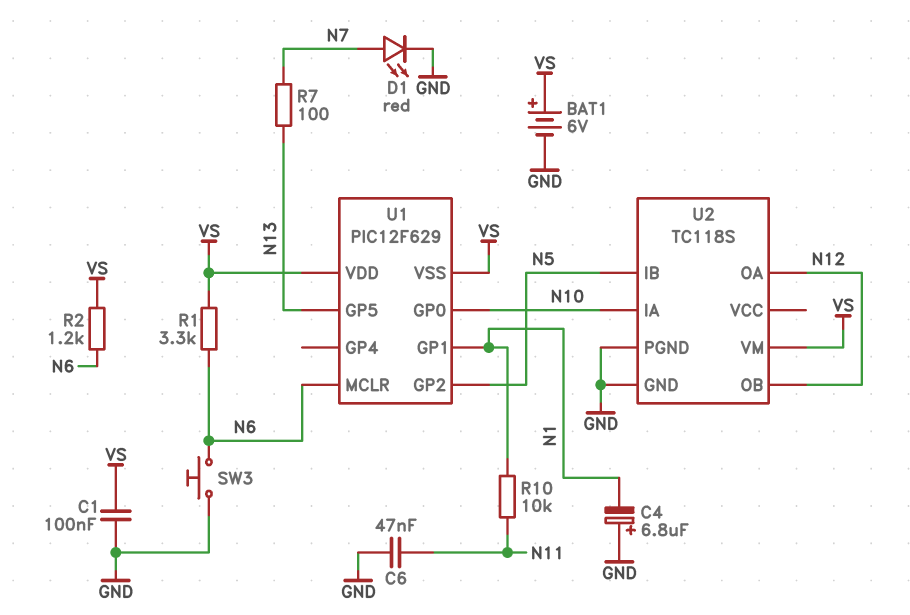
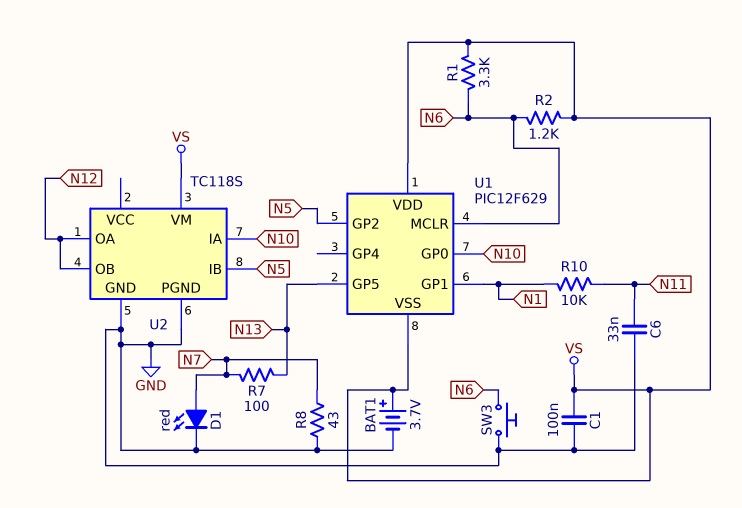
BAT1: 6V (plus VS, minus GND) -> 3.7V (plus VS, minus GND)
C4: 6.8uF (plus GND, minus N1) -> none
C6: 47nF (GND, N11) -> 33nF (GND, N11)
R8: none -> 43 (GND, N7)

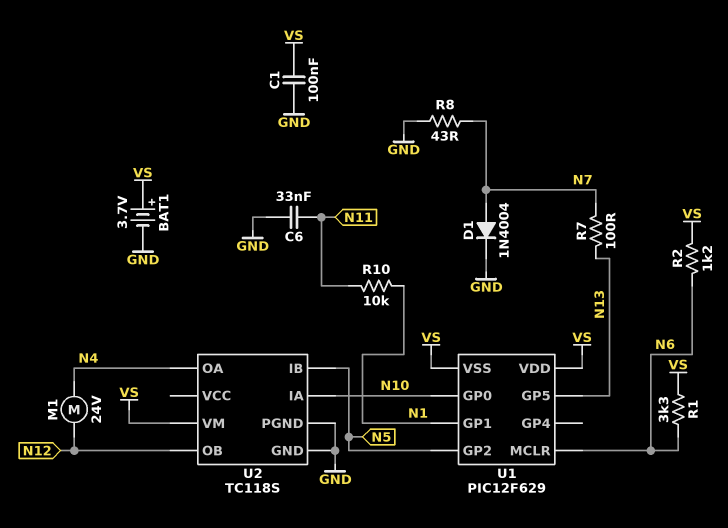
D1: LED red (A N7, K GND) -> diode 1N4004 (A N7, K GND)
M1: none -> motor 24V (N4, N12)
SW3: button (GND, N6) -> none
U2 pin OA: N12 -> N4

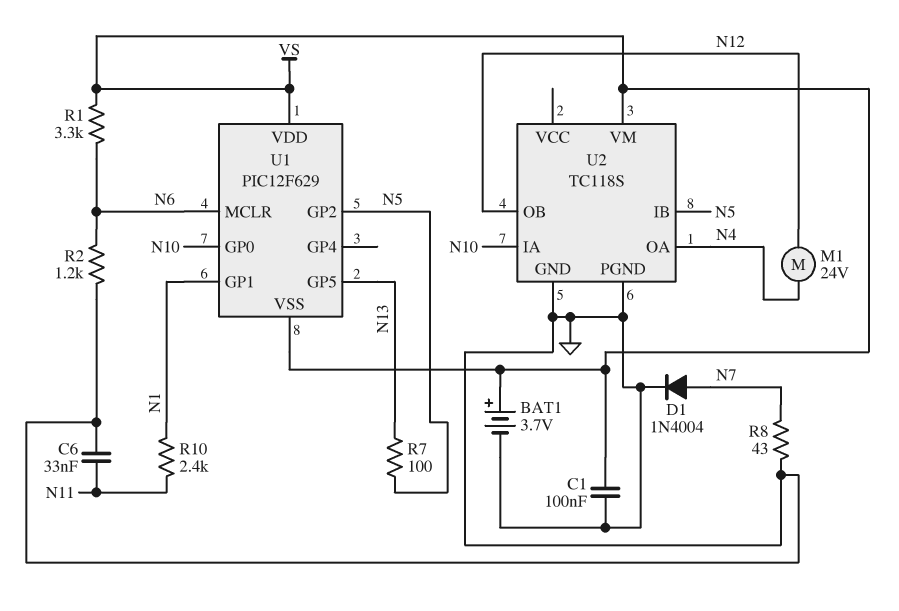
R2: 1.2k (N6, VS) -> 1.2k (GND, N6)
R7: 100 (N7, N13) -> 100 (N5, N13)
R10: 10k (N1, N11) -> 2.4k (N1, N11)

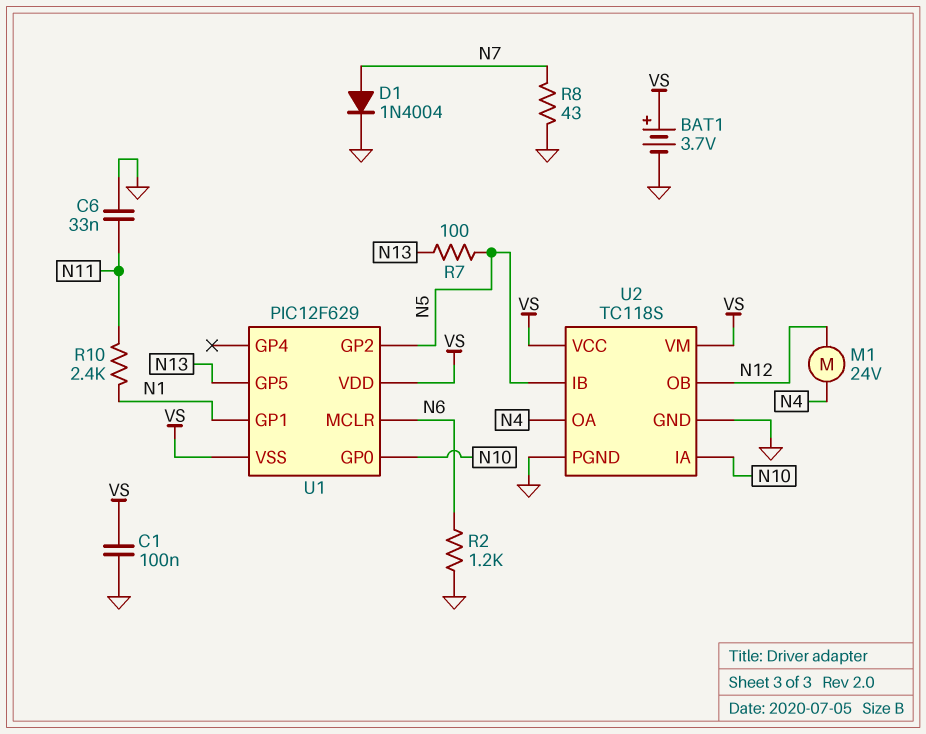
R1: 3.3k (N6, VS) -> none
U2 pin VCC: none -> VS

